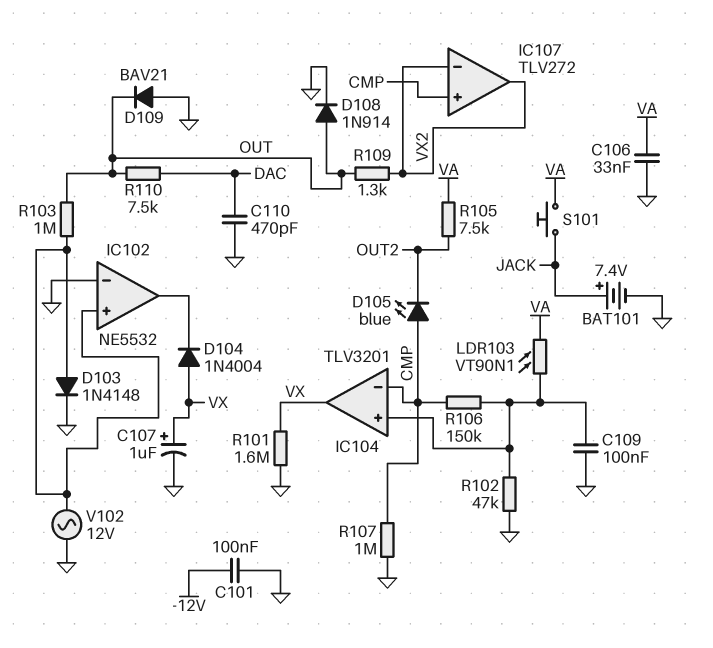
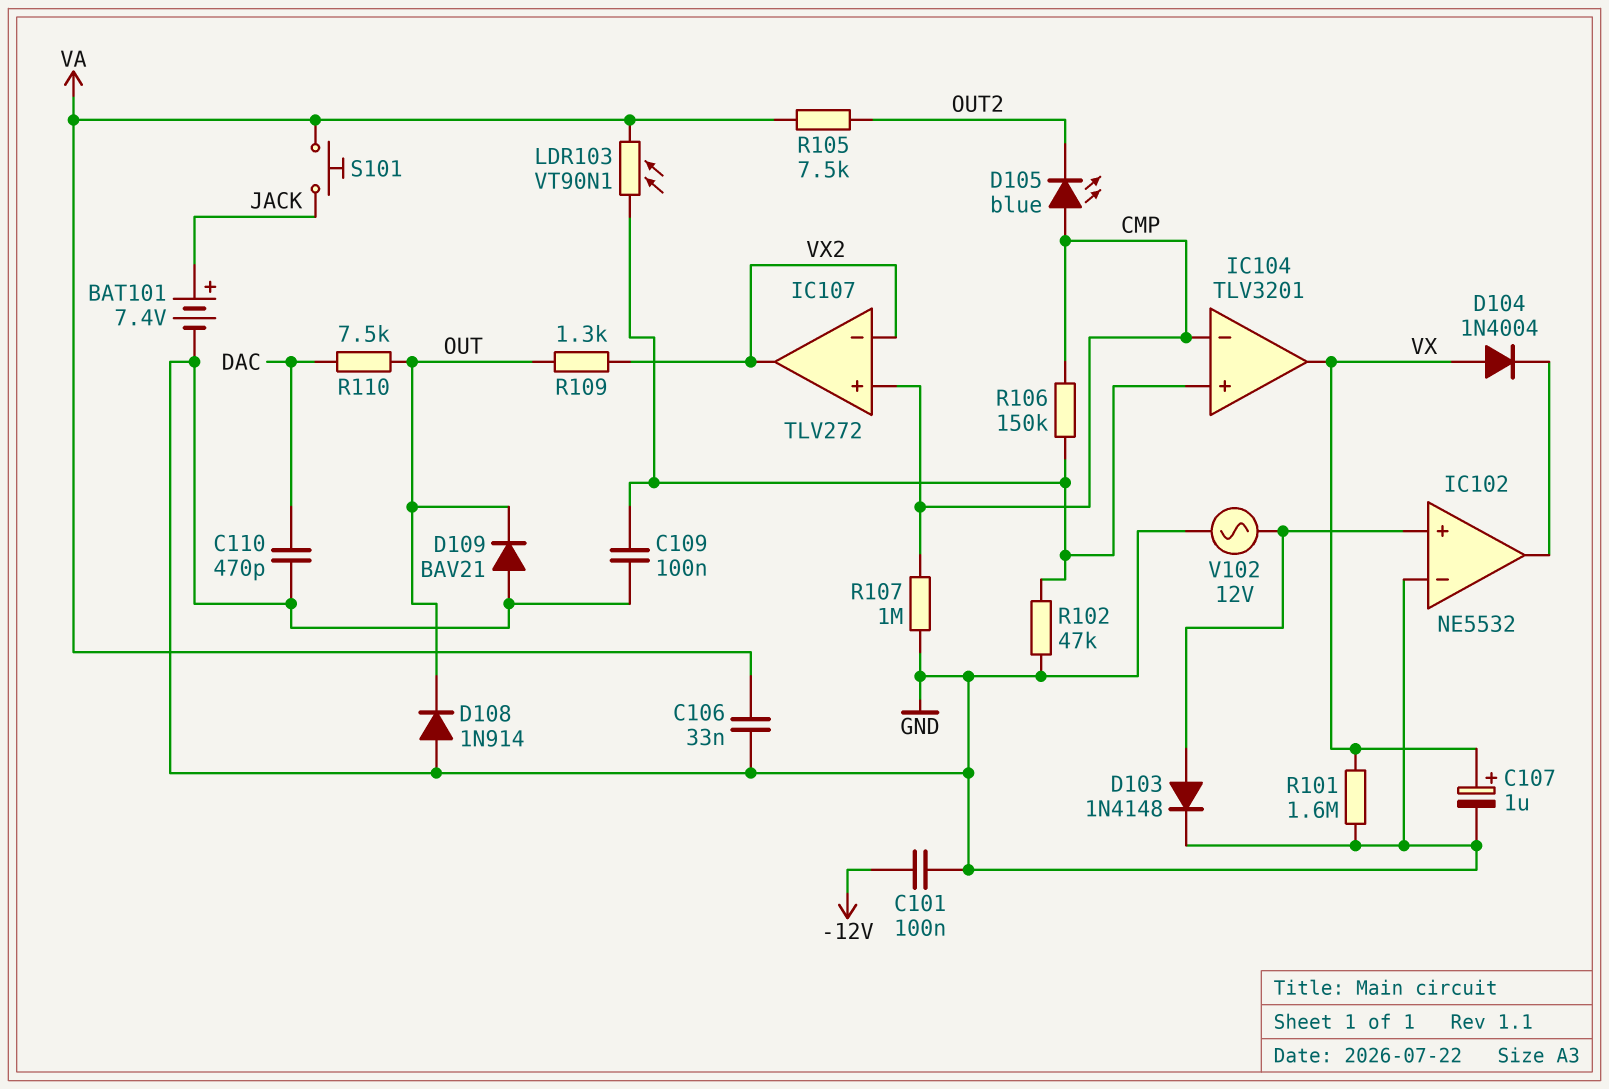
D108: diode 1N914 (A OUT, K GND) -> diode 1N914 (A GND, K OUT)
R103: 1M (IC102/in+, OUT) -> none

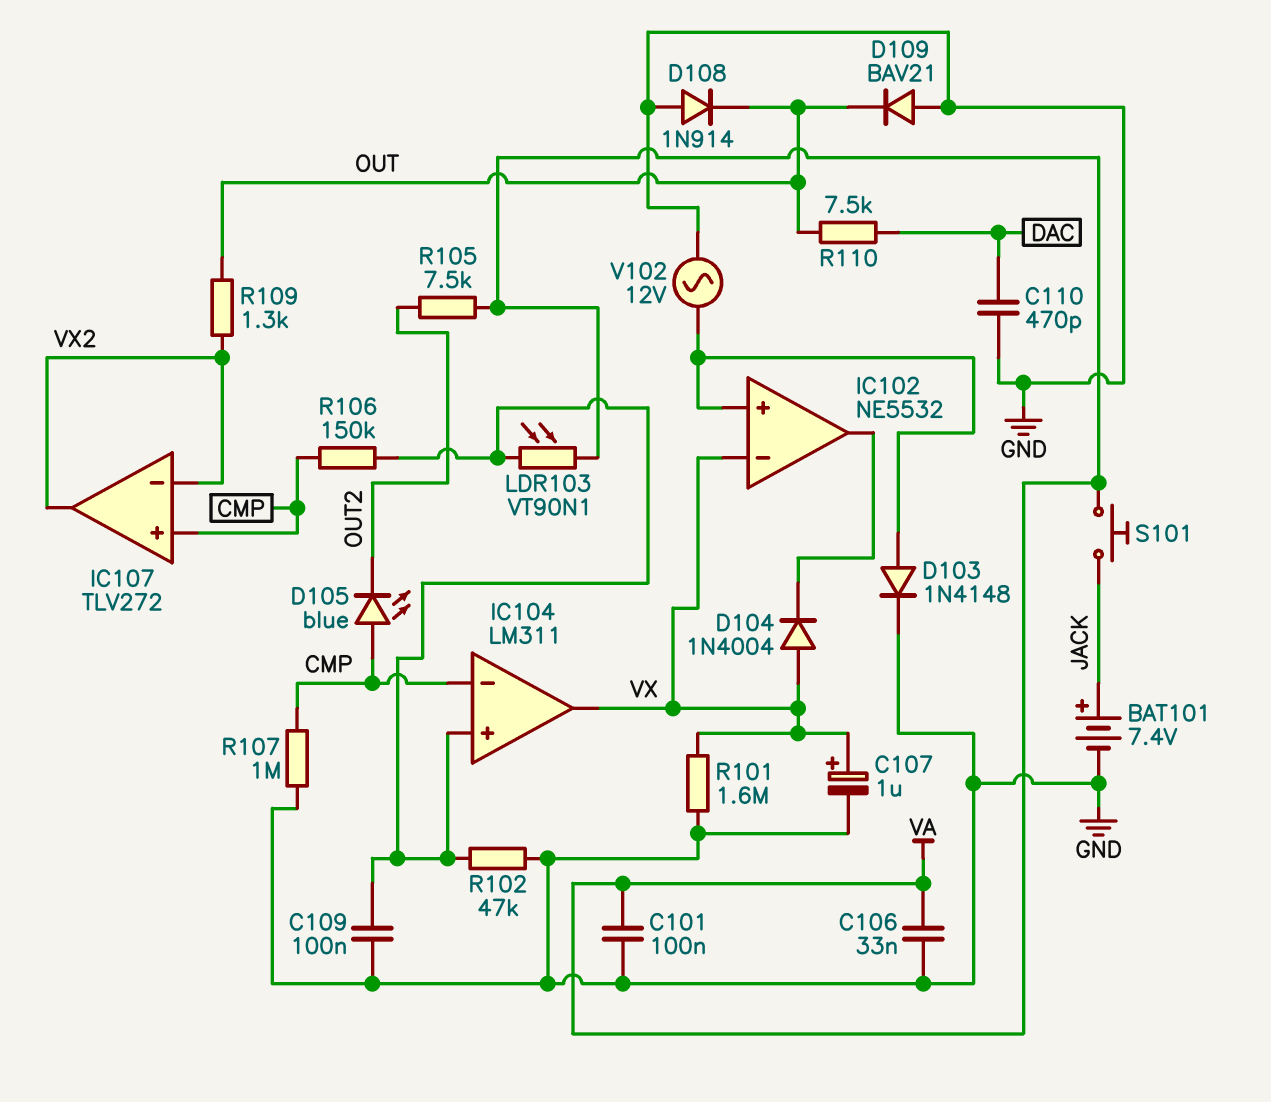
C101: 100nF (-12V, GND) -> 100nF (GND, VA)
IC102 pin in-: GND -> VX
IC104: TLV3201 -> LM311

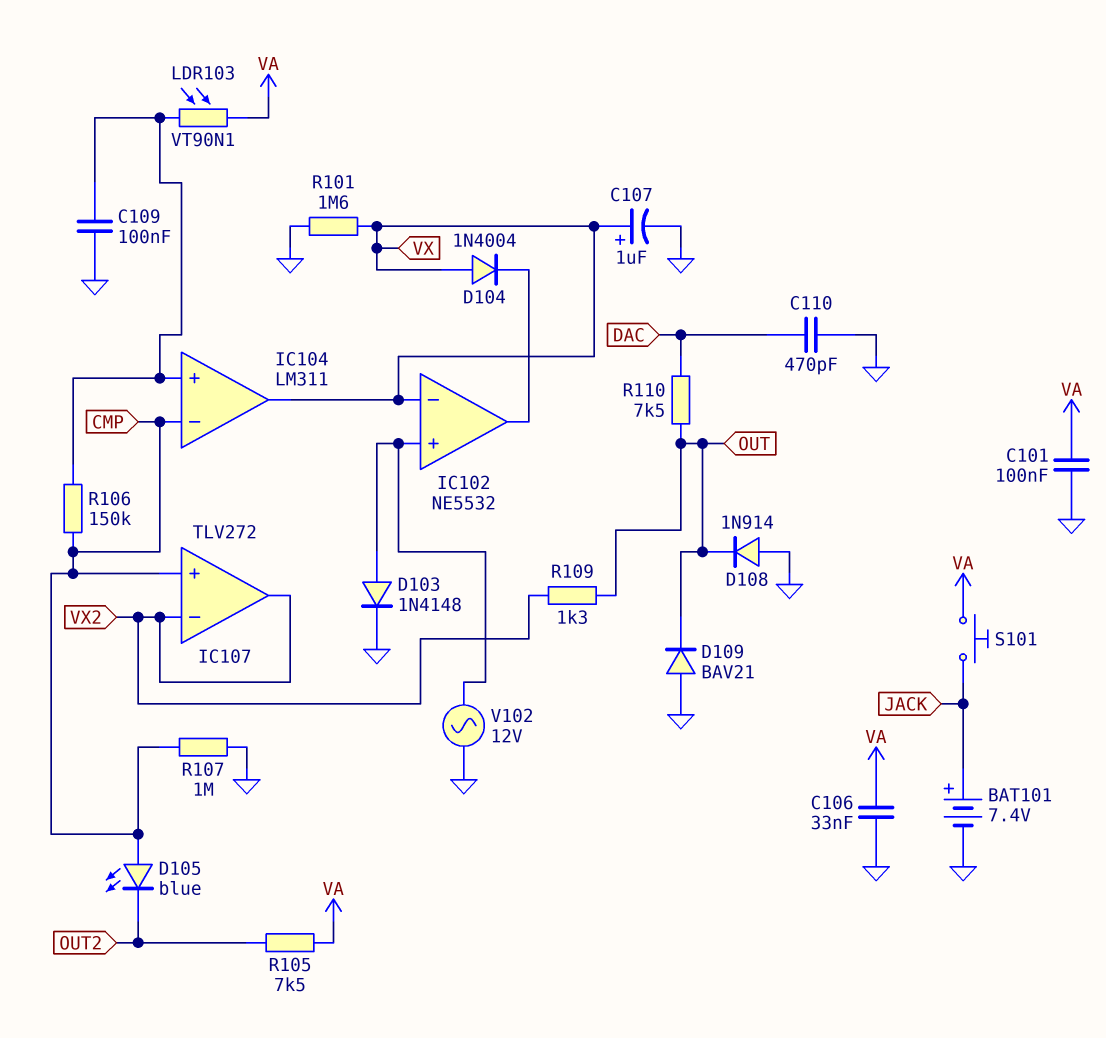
R102: 47k (GND, IC104/in+) -> none

